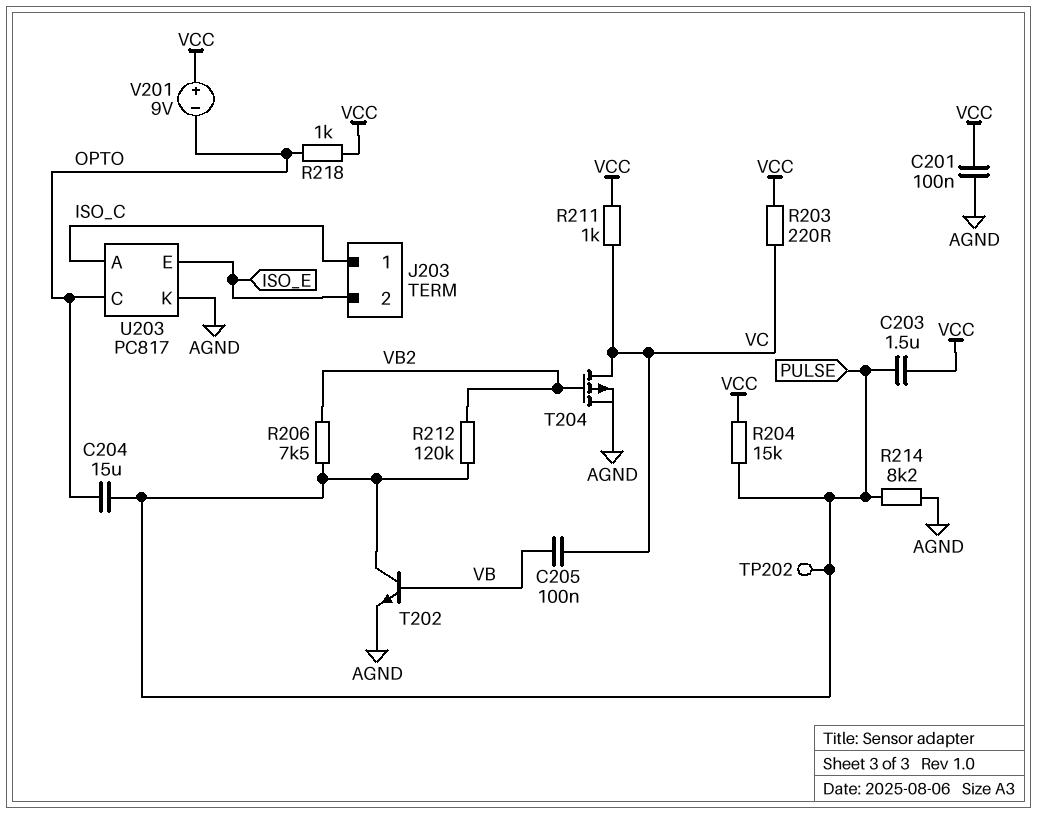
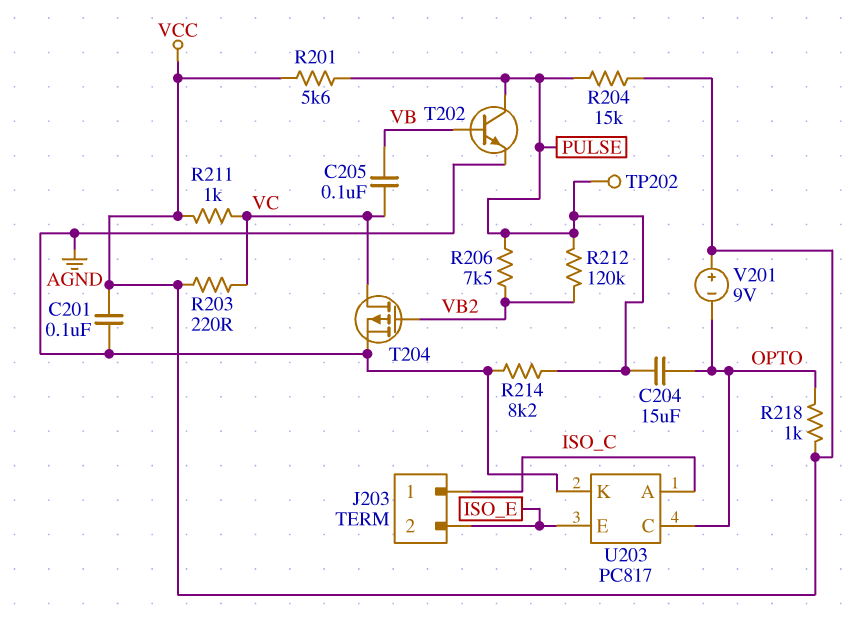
C203: 1.5uF (PULSE, VCC) -> none
R201: none -> 5.6k (PULSE, VCC)

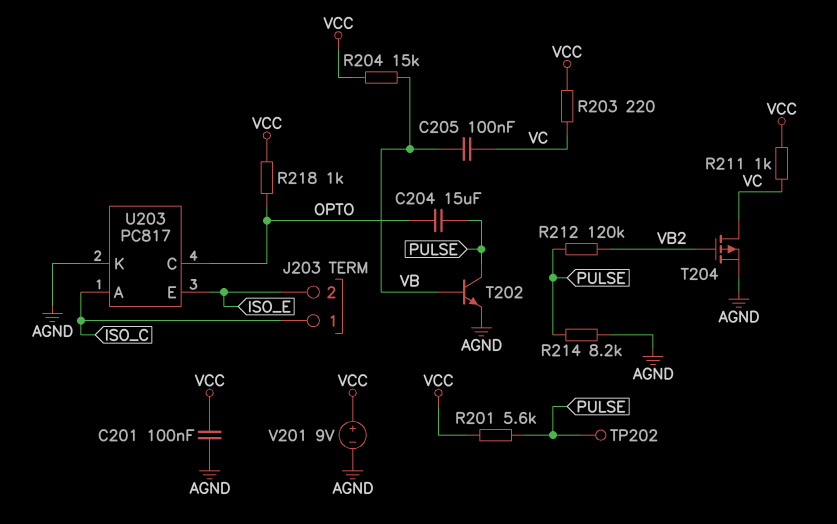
R204: 15k (PULSE, VCC) -> 15k (VB, VCC)
R206: 7.5k (PULSE, VB2) -> none
V201: 9V (plus VCC, minus OPTO) -> 9V (plus VCC, minus AGND)

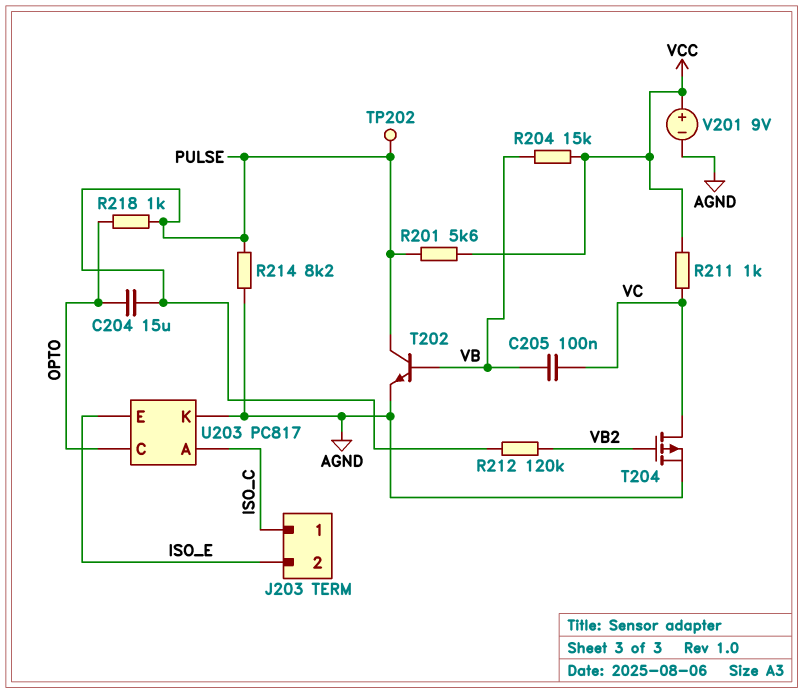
C201: 100nF (AGND, VCC) -> none
R203: 220 (VC, VCC) -> none
R218: 1k (OPTO, VCC) -> 1k (OPTO, PULSE)

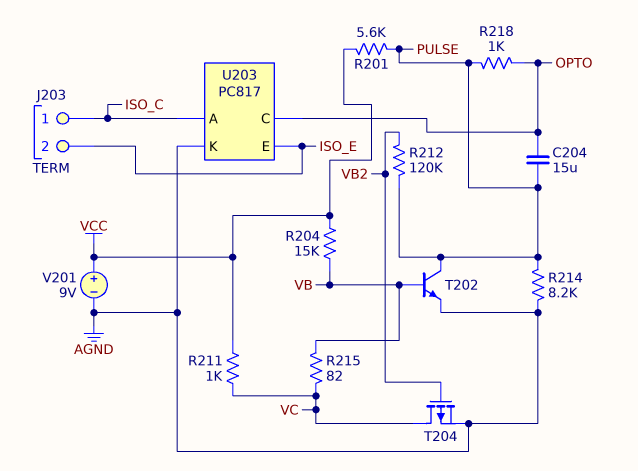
C205: 100nF (VB, VC) -> none
R215: none -> 82 (VB, VC)
TP202: test point (PULSE) -> none

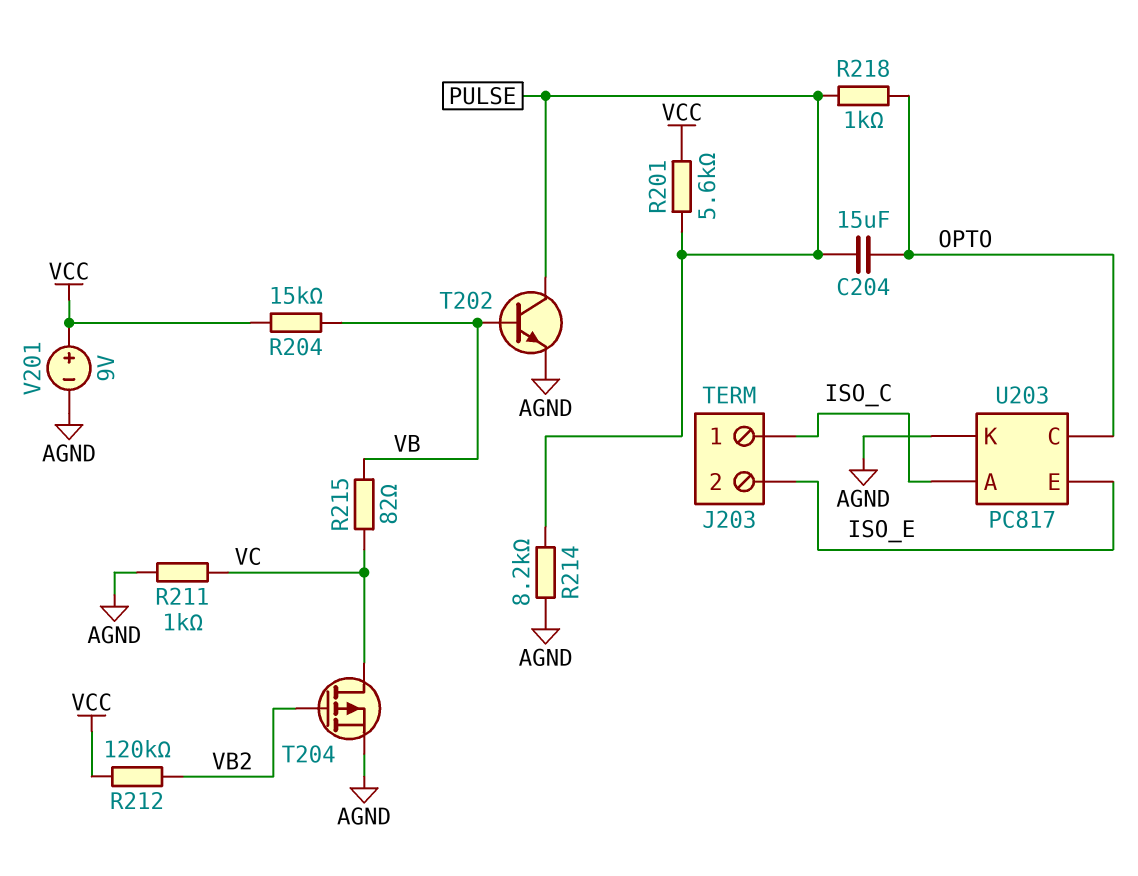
R211: 1k (VC, VCC) -> 1k (AGND, VC)
R212: 120k (PULSE, VB2) -> 120k (VB2, VCC)

